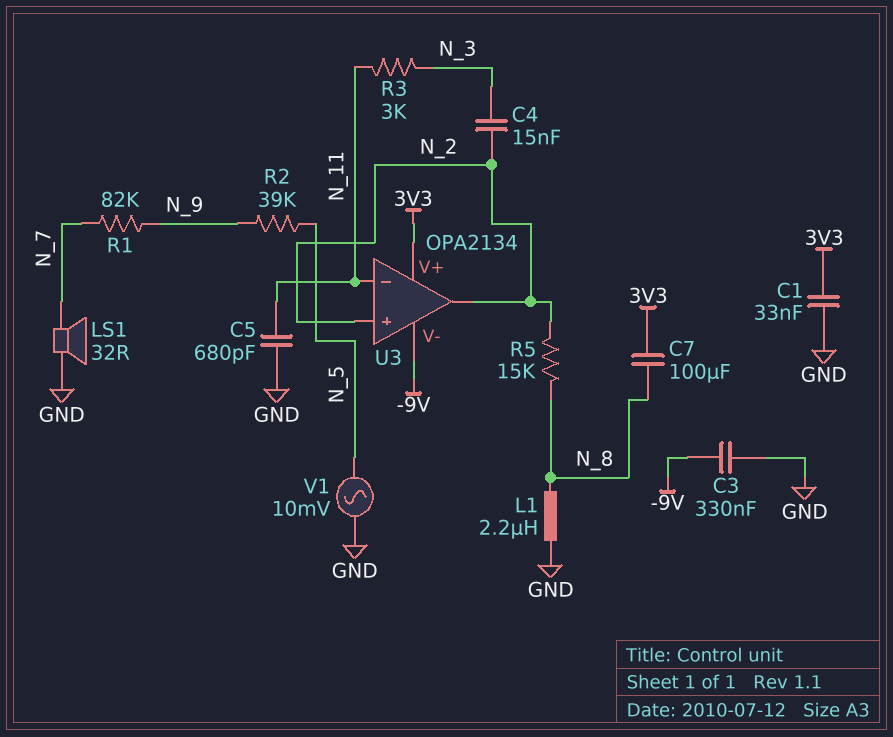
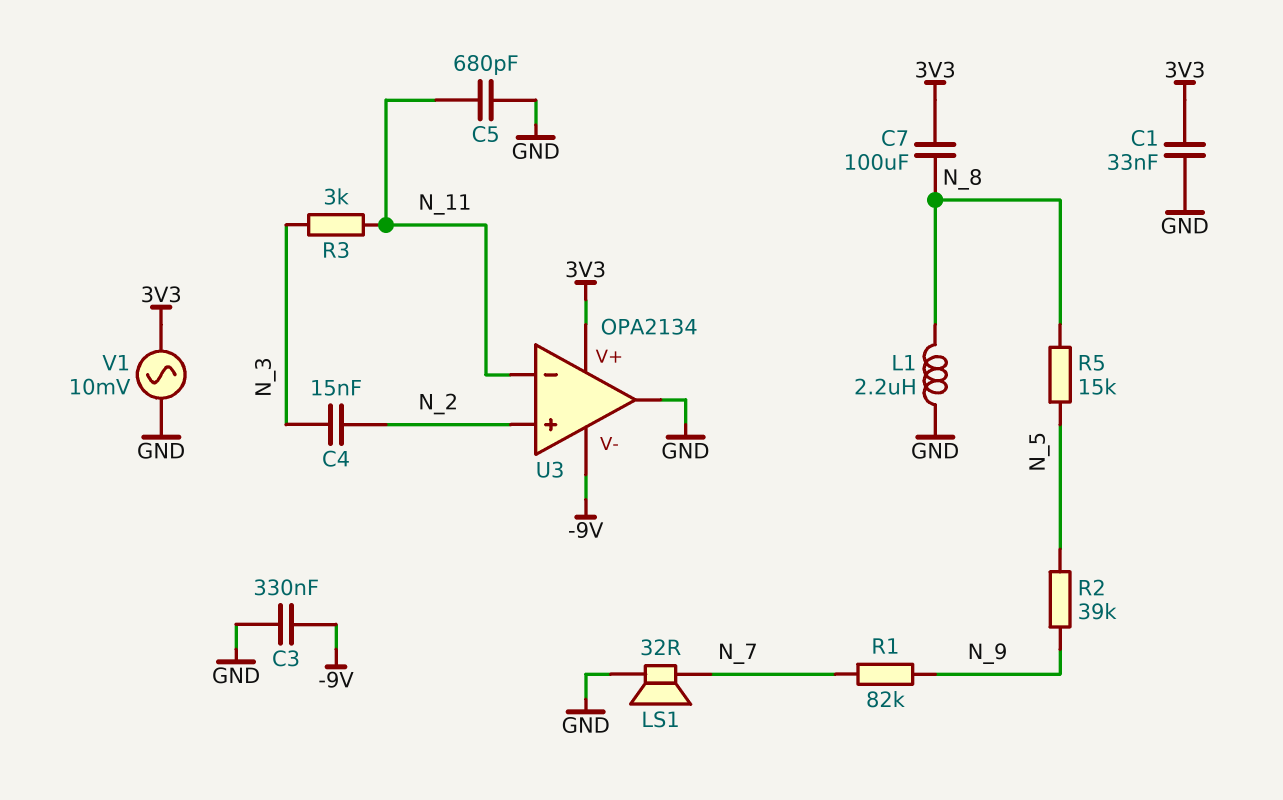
R5: 15k (N_2, N_8) -> 15k (N_5, N_8)
U3 pin out: N_2 -> GND
V1: AC 10mV (GND, N_5) -> AC 10mV (3V3, GND)

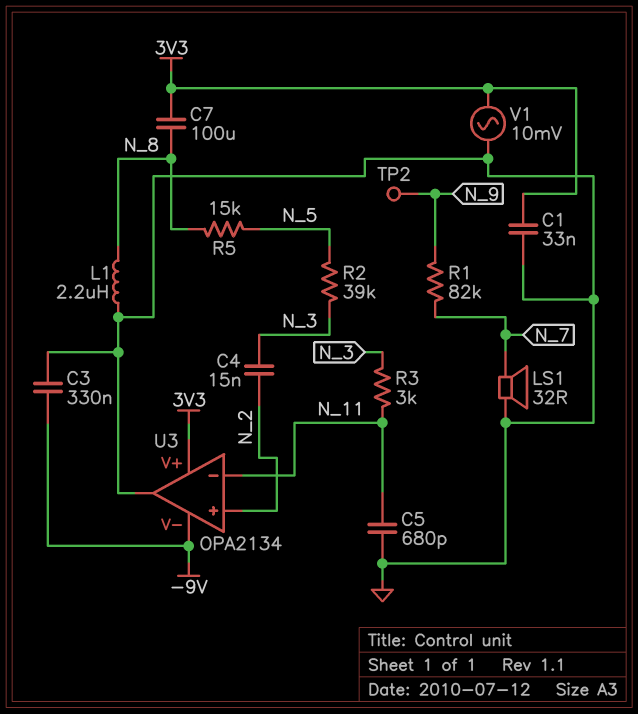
R2: 39k (N_5, N_9) -> 39k (N_3, N_5)
TP2: none -> test point (N_9)

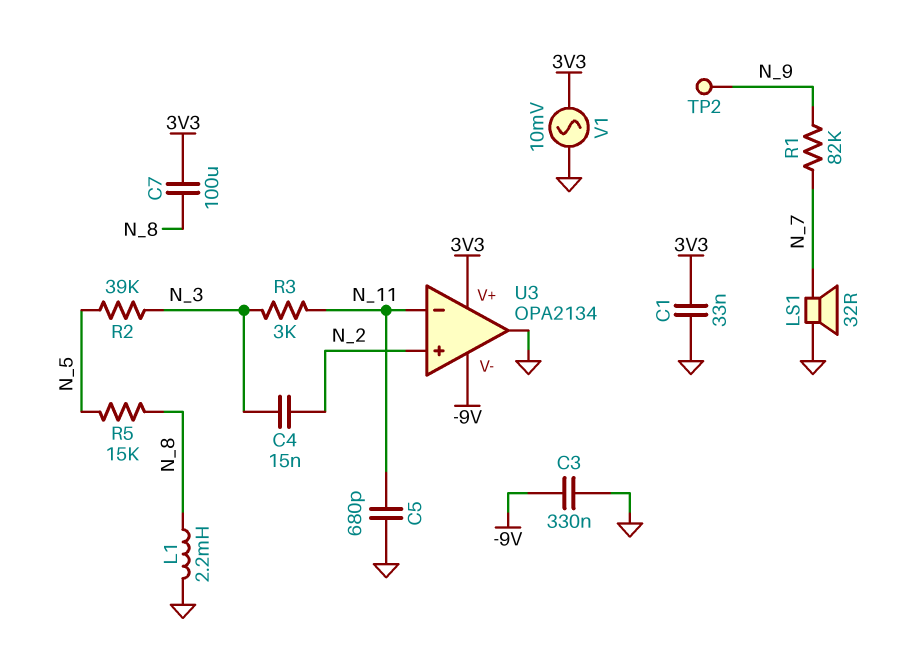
L1: 2.2uH (GND, N_8) -> 2.2mH (GND, N_8)

